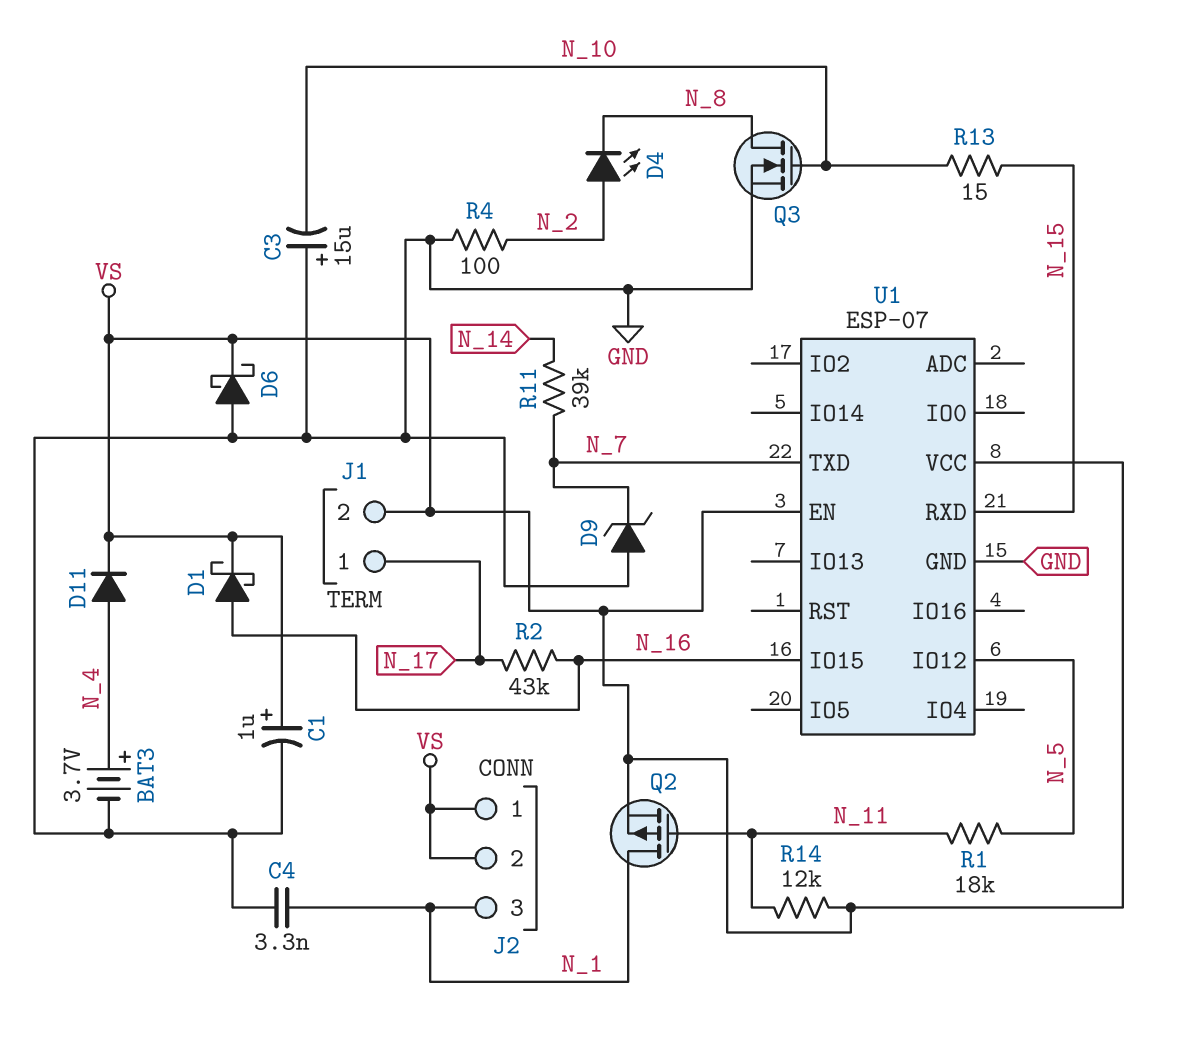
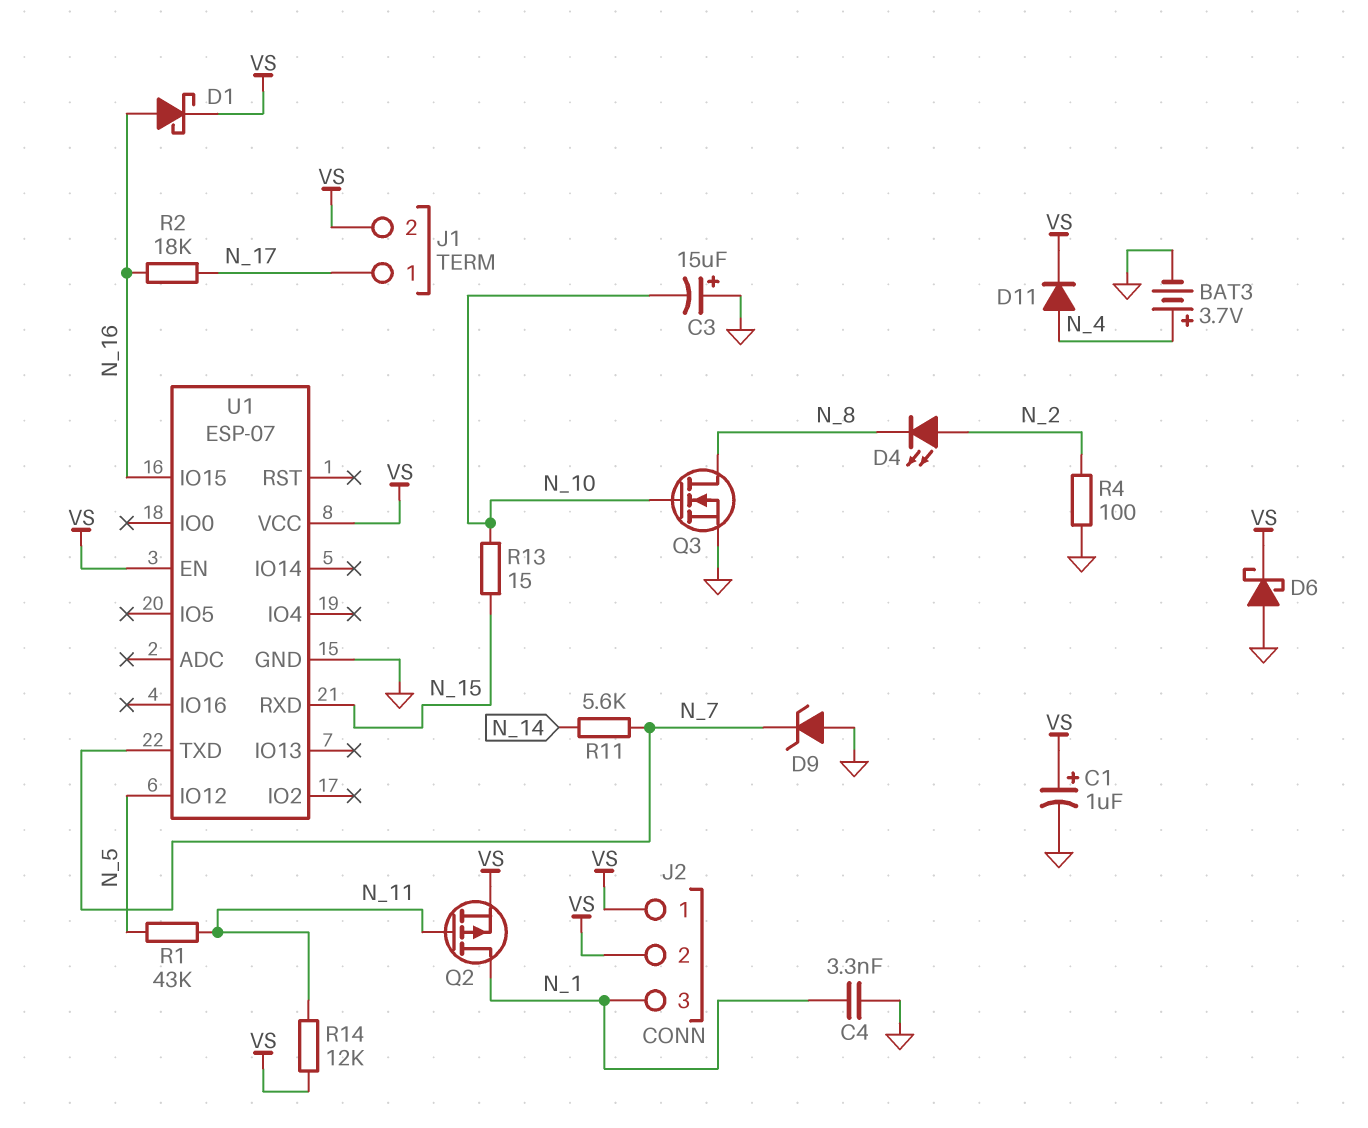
R1: 18k (N_5, N_11) -> 43k (N_5, N_11)
R2: 43k (N_16, N_17) -> 18k (N_16, N_17)
R11: 39k (N_7, N_14) -> 5.6k (N_7, N_14)

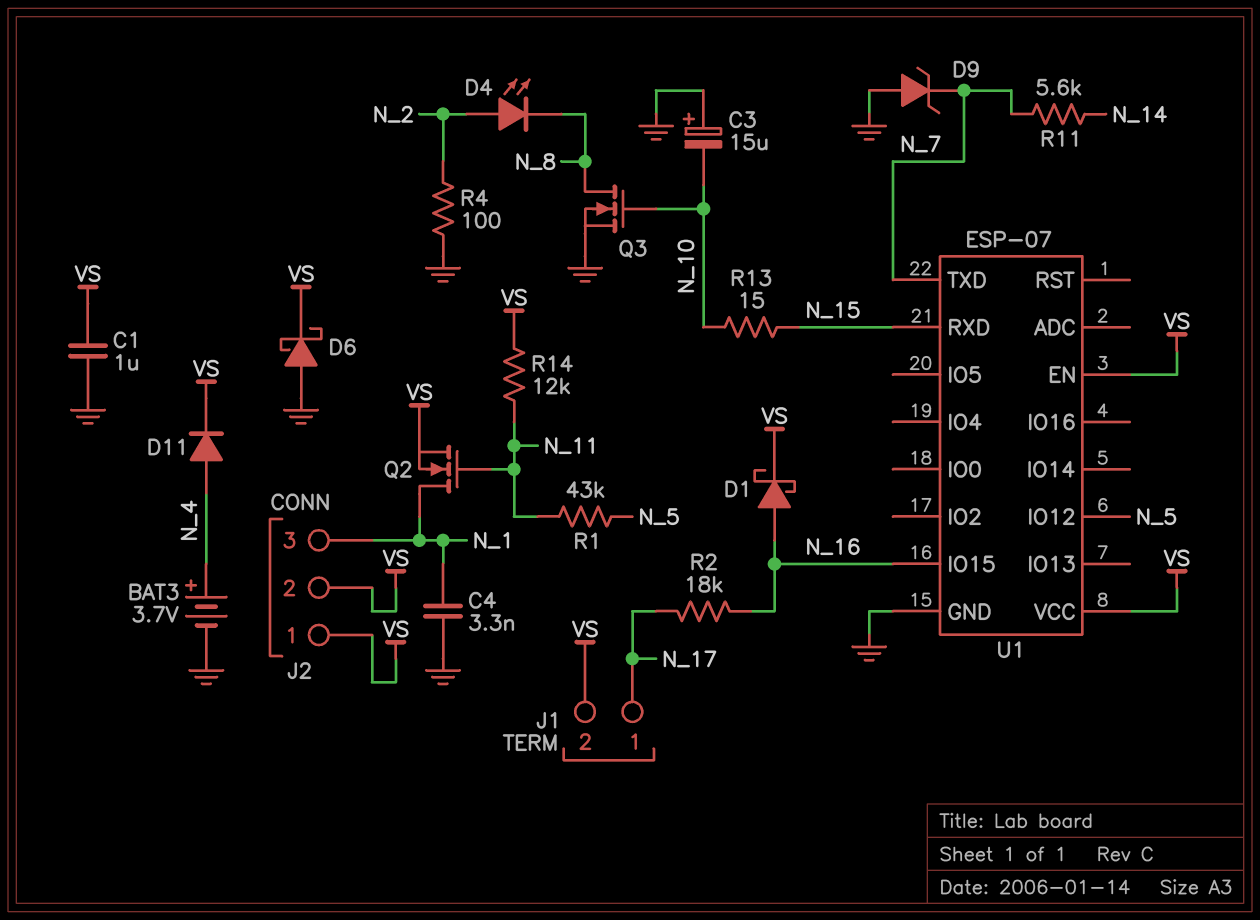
C1: 1uF (plus VS, minus GND) -> 1uF (GND, VS)
Q2: PMOS (G N_11, D N_1, S VS) -> NMOS (G N_11, D N_1, S VS)

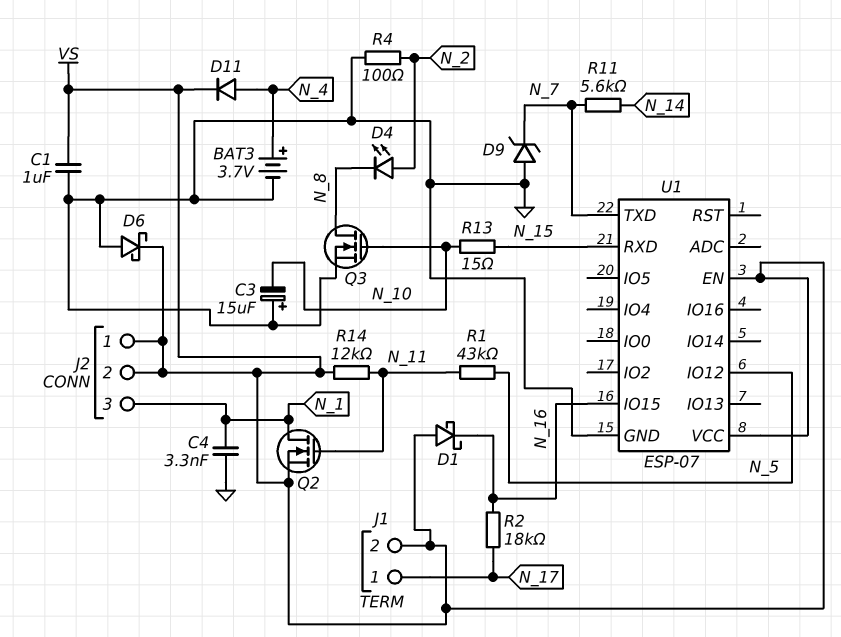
D1: schottky (A N_16, K VS) -> schottky (A VS, K N_16)

